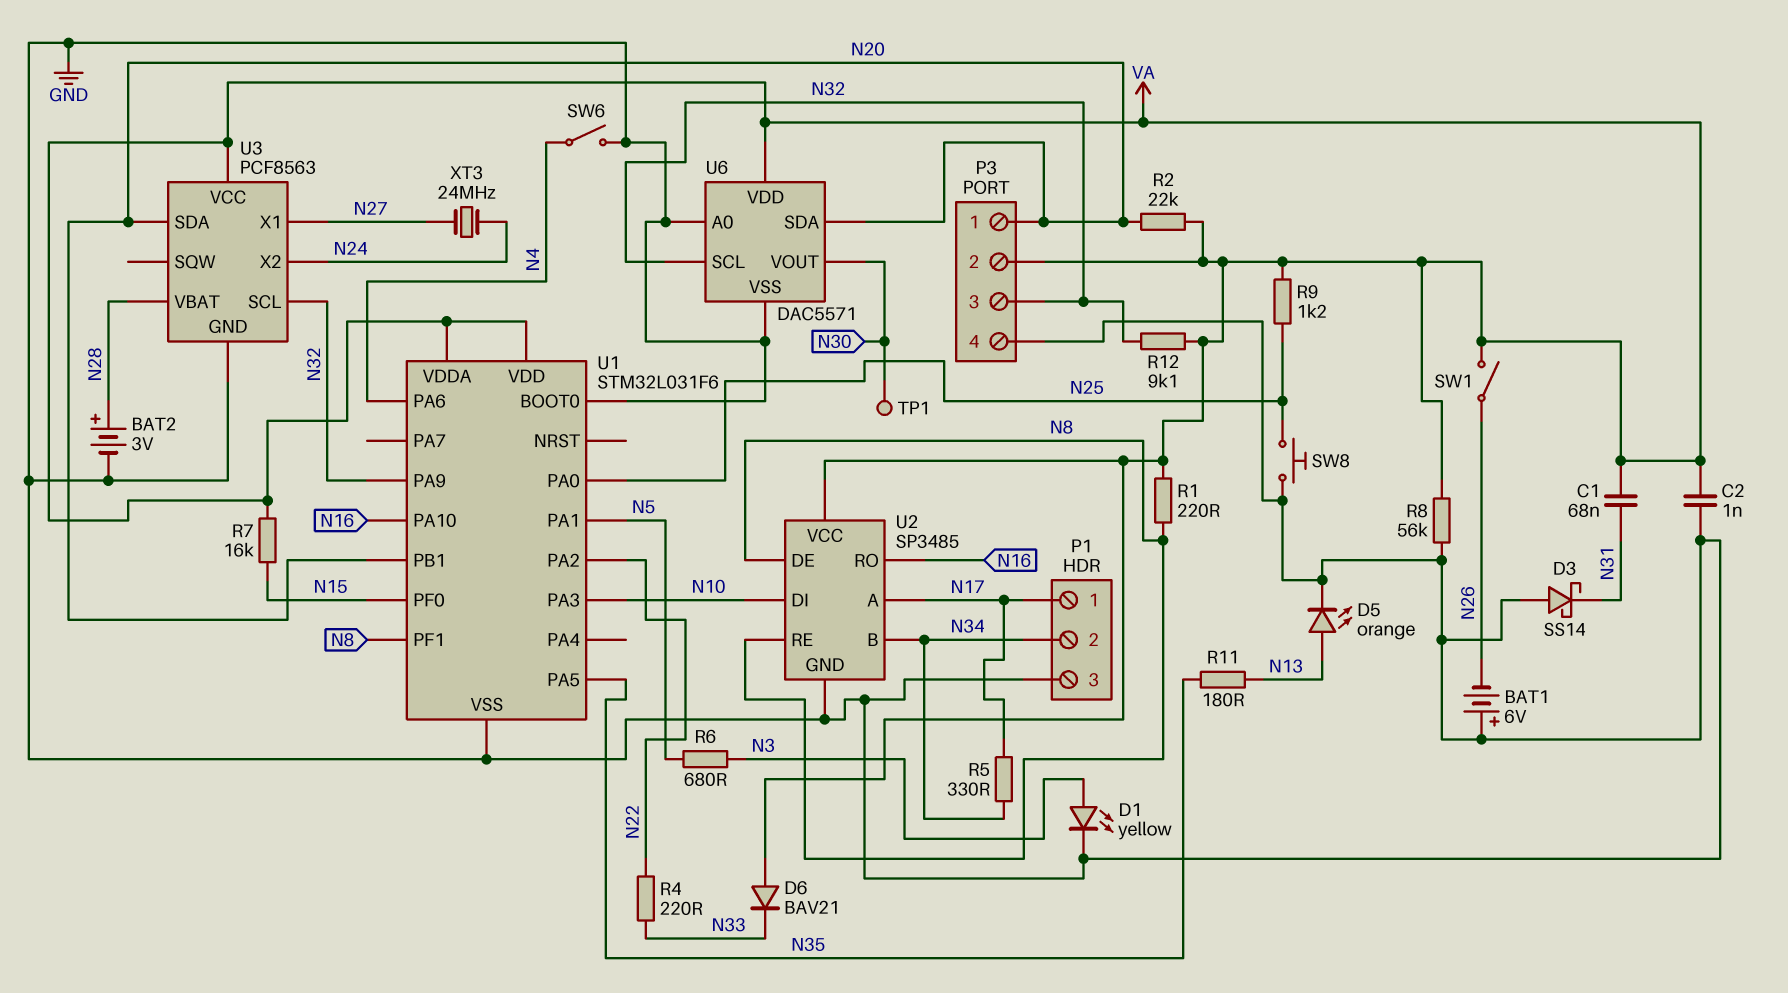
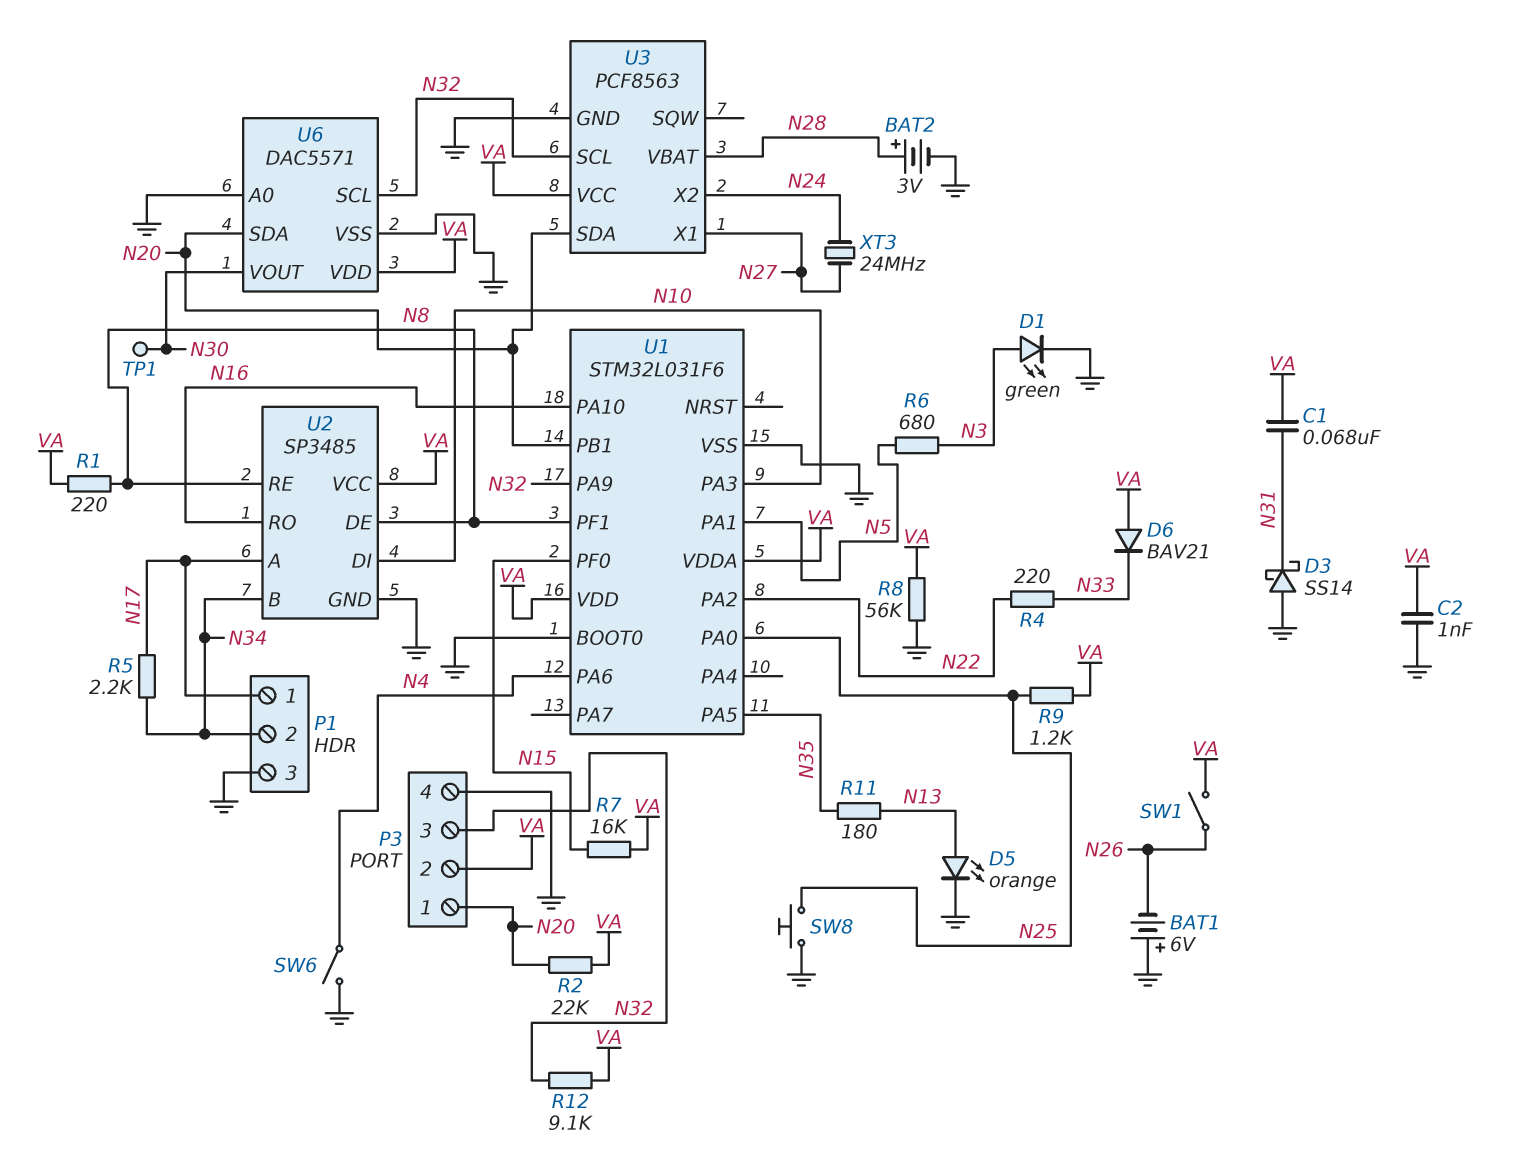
D1: LED yellow (A N3, K GND) -> LED green (A N3, K GND)
R5: 330 (N17, N34) -> 2.2k (N17, N34)

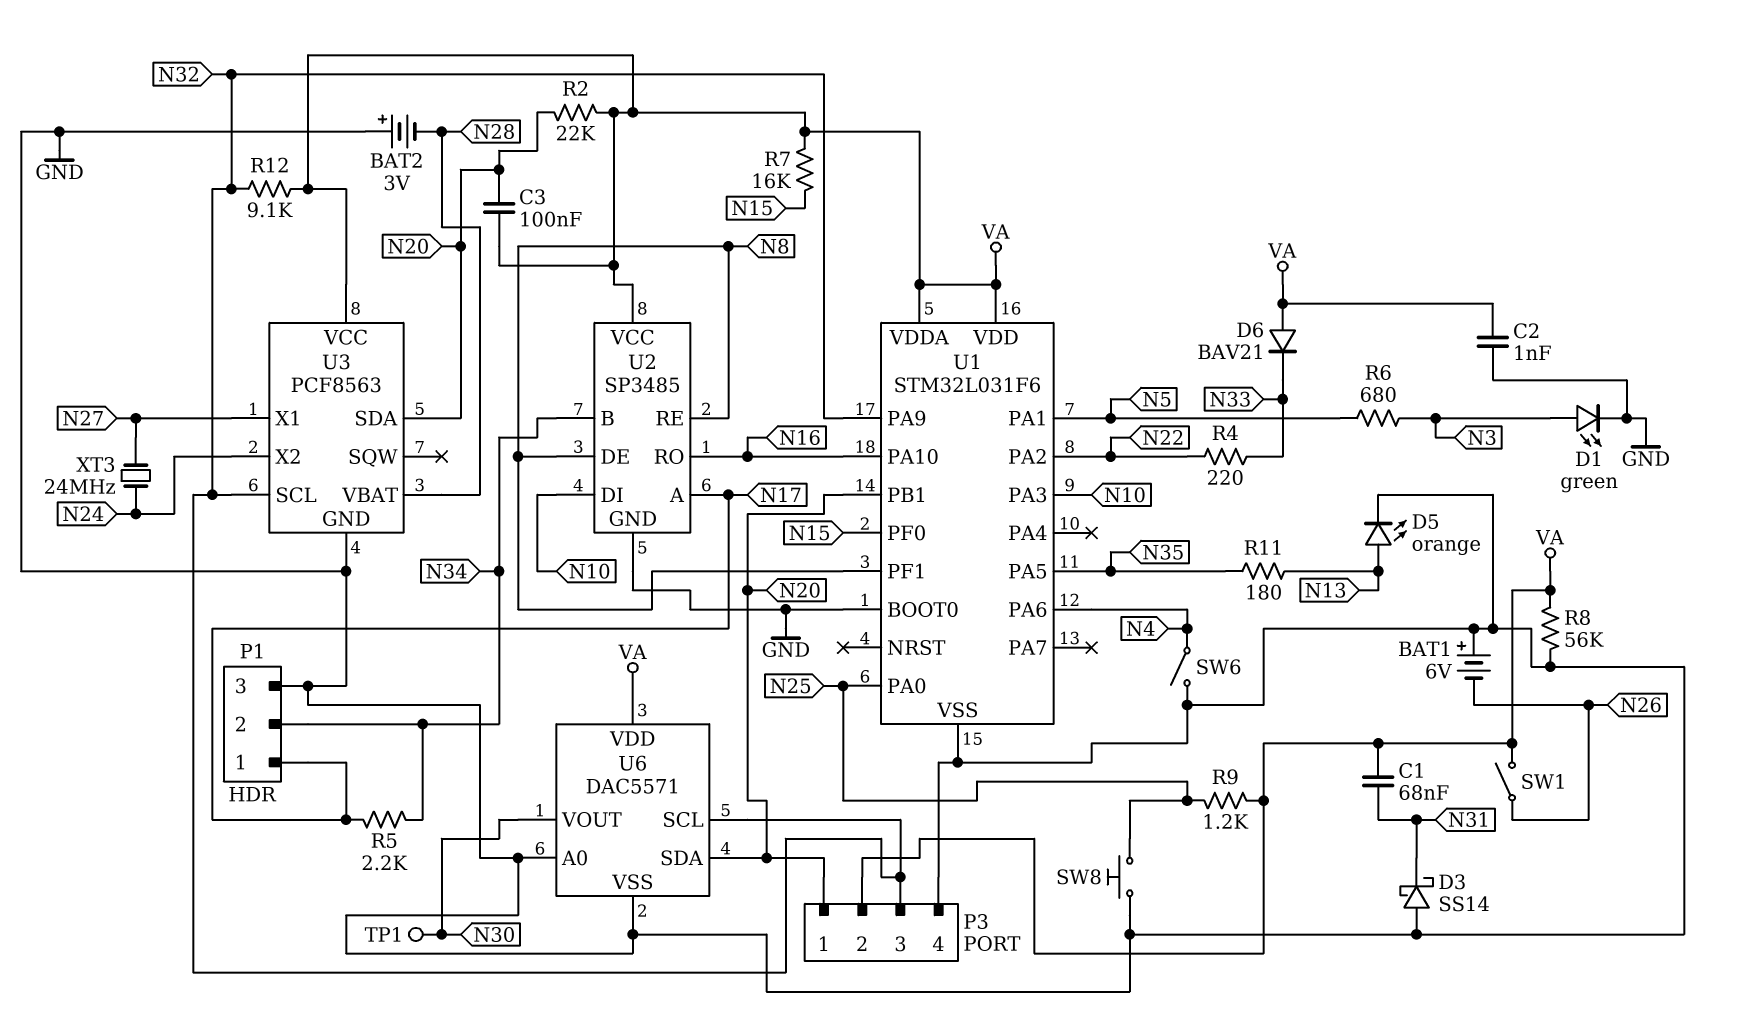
BAT2: 3V (plus N28, minus GND) -> 3V (plus GND, minus N28)
C3: none -> 100nF (N20, VA)
R1: 220 (N8, VA) -> none

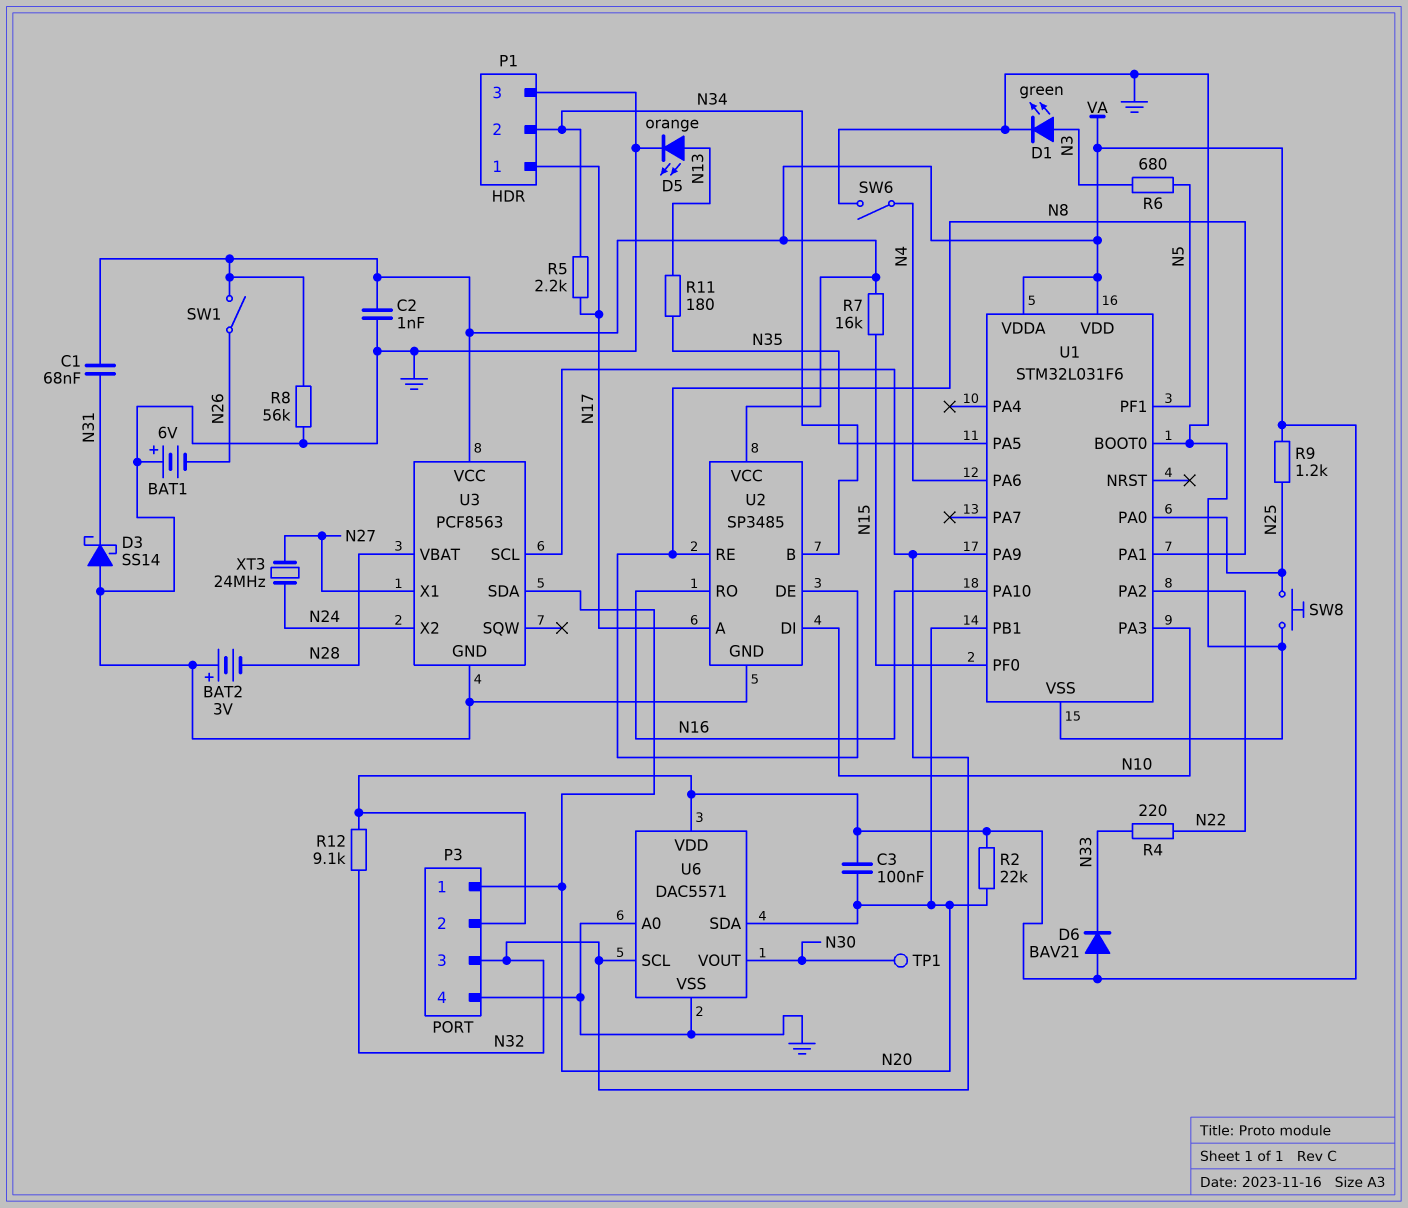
U1 pin PA1: N5 -> N8
U1 pin PF1: N8 -> N5

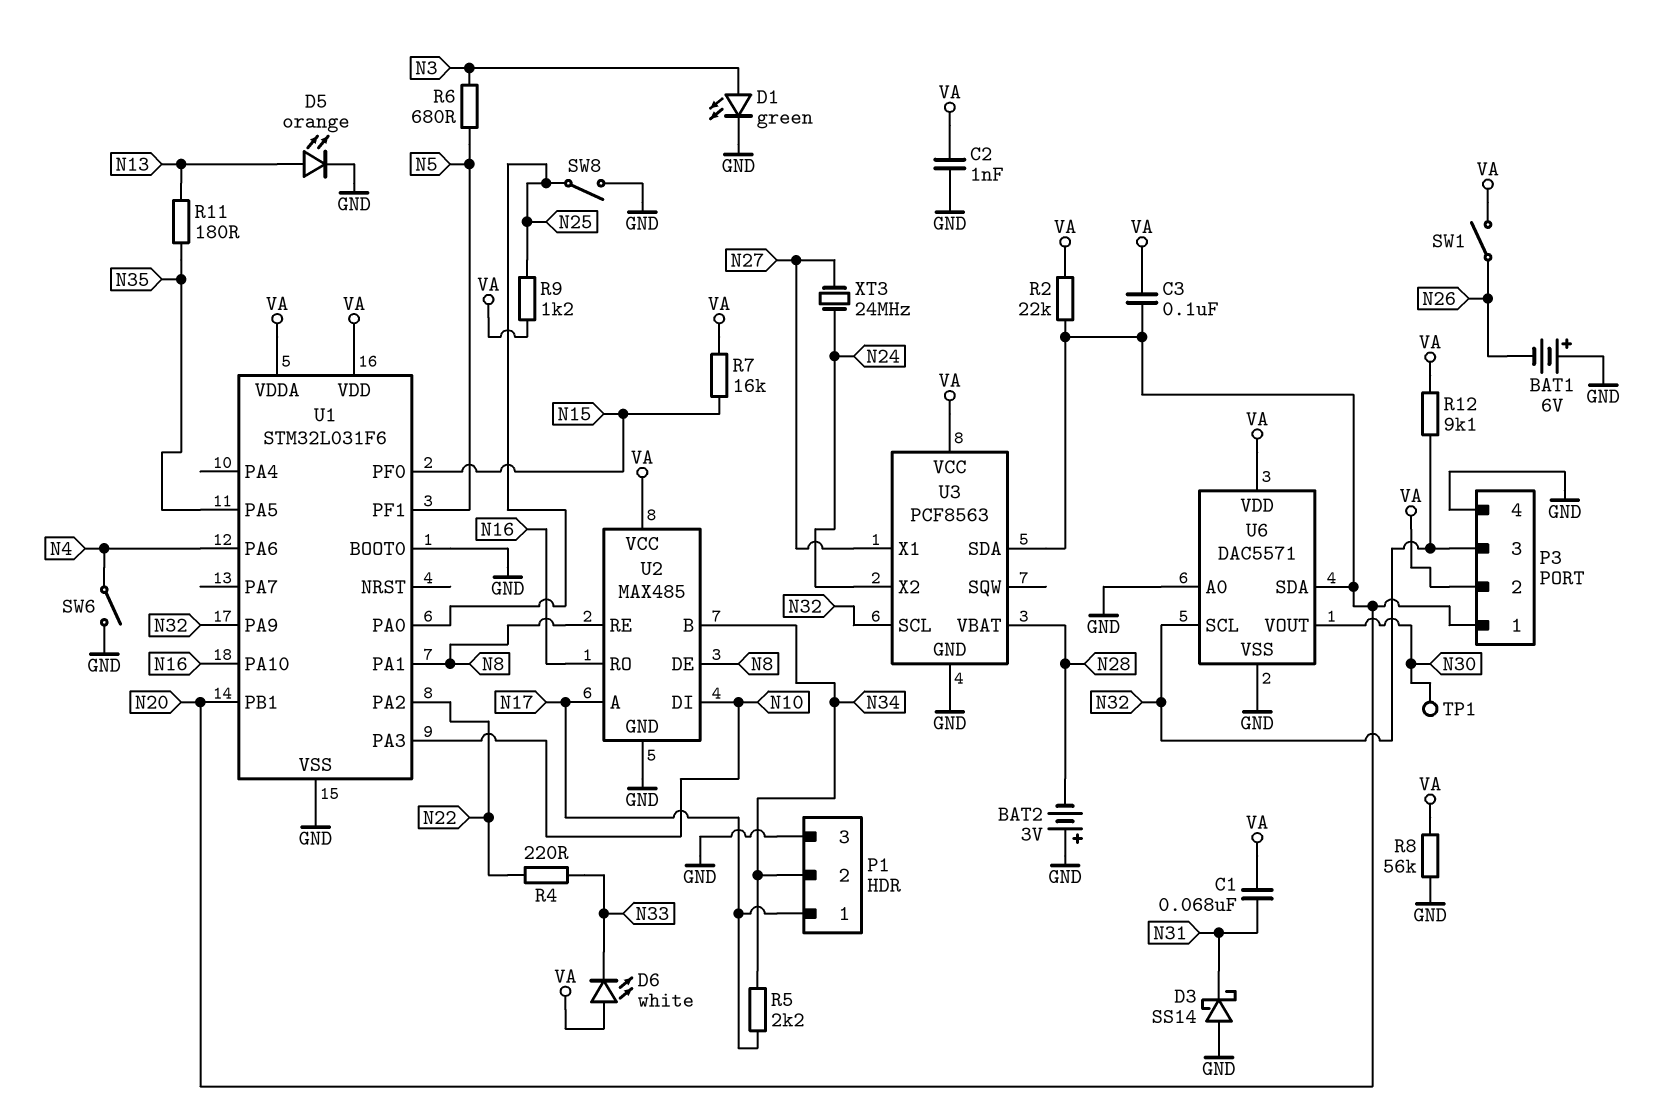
D6: diode BAV21 (A VA, K N33) -> LED white (A VA, K N33)
SW8: button (GND, N25) -> switch (GND, N25)
U2: SP3485 -> MAX485

